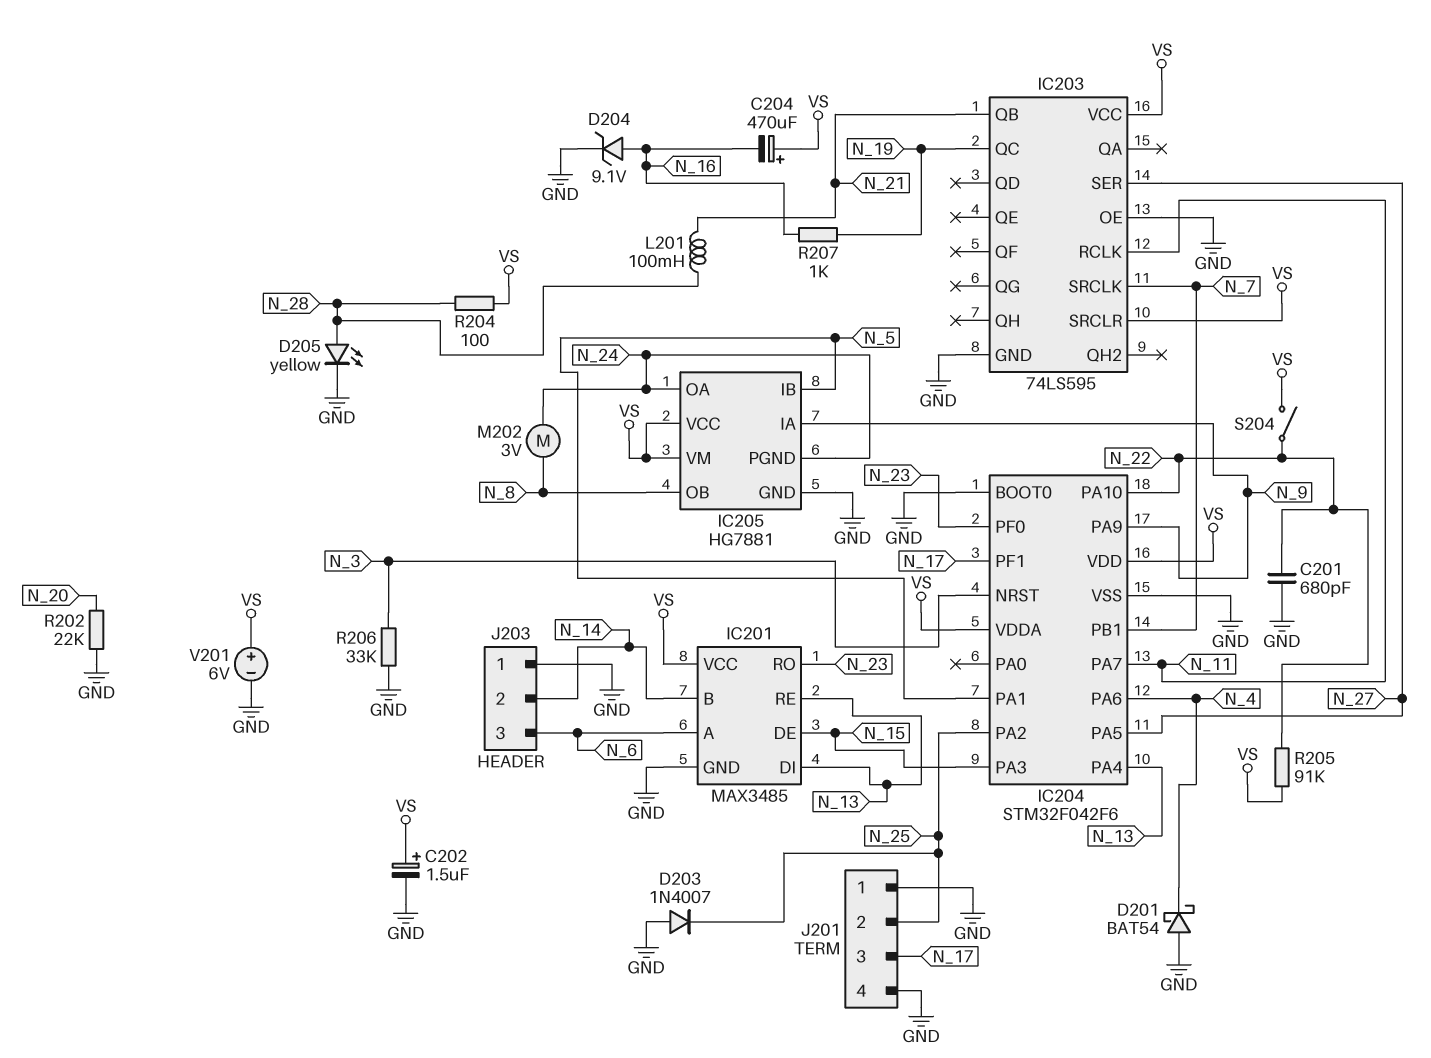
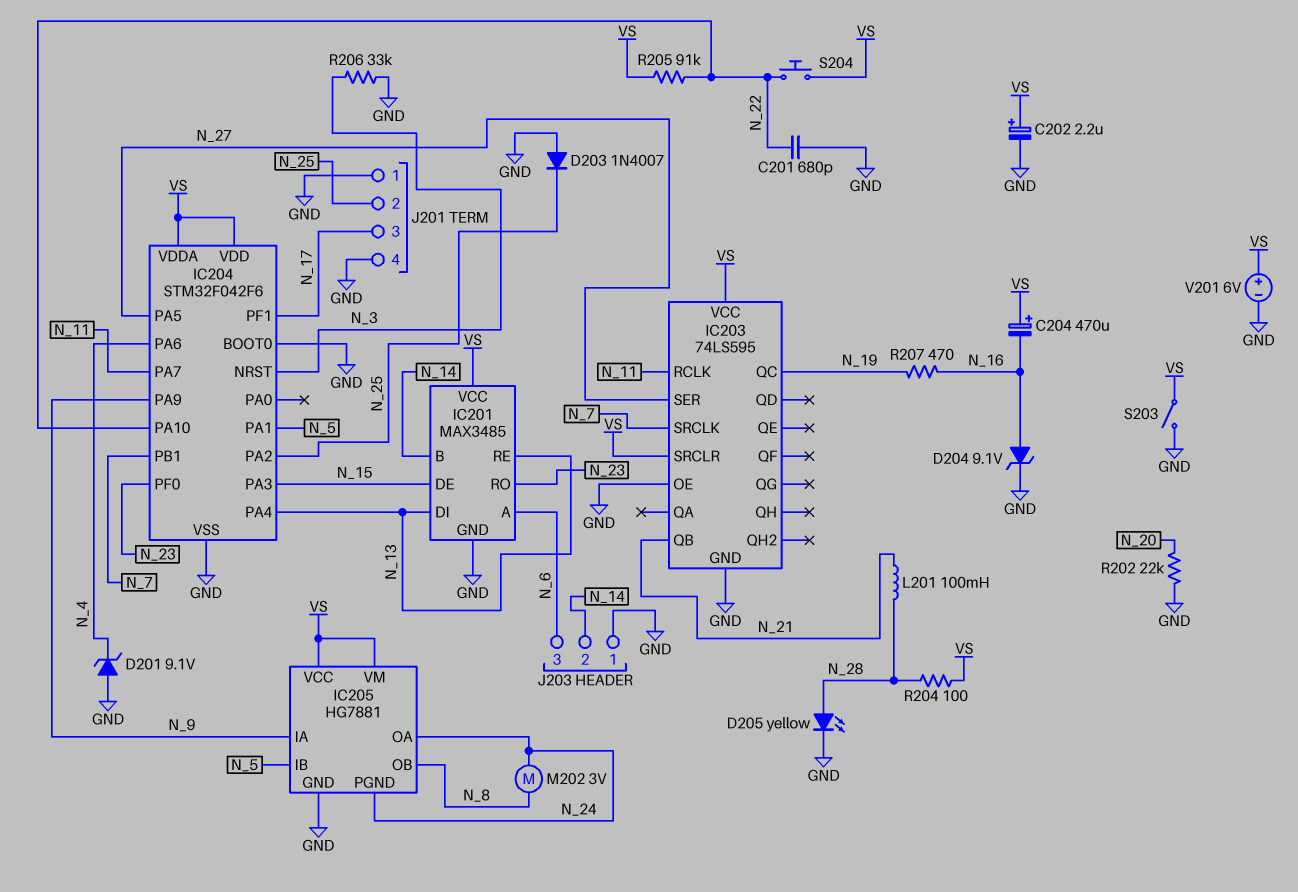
C202: 1.5uF (plus VS, minus GND) -> 2.2uF (plus VS, minus GND)
D201: schottky BAT54 (A GND, K N_4) -> zener 9.1V (A GND, K N_4)
R207: 1k (N_16, N_19) -> 470 (N_16, N_19)
S203: none -> switch (GND, VS)
S204: switch (N_22, VS) -> button (N_22, VS)

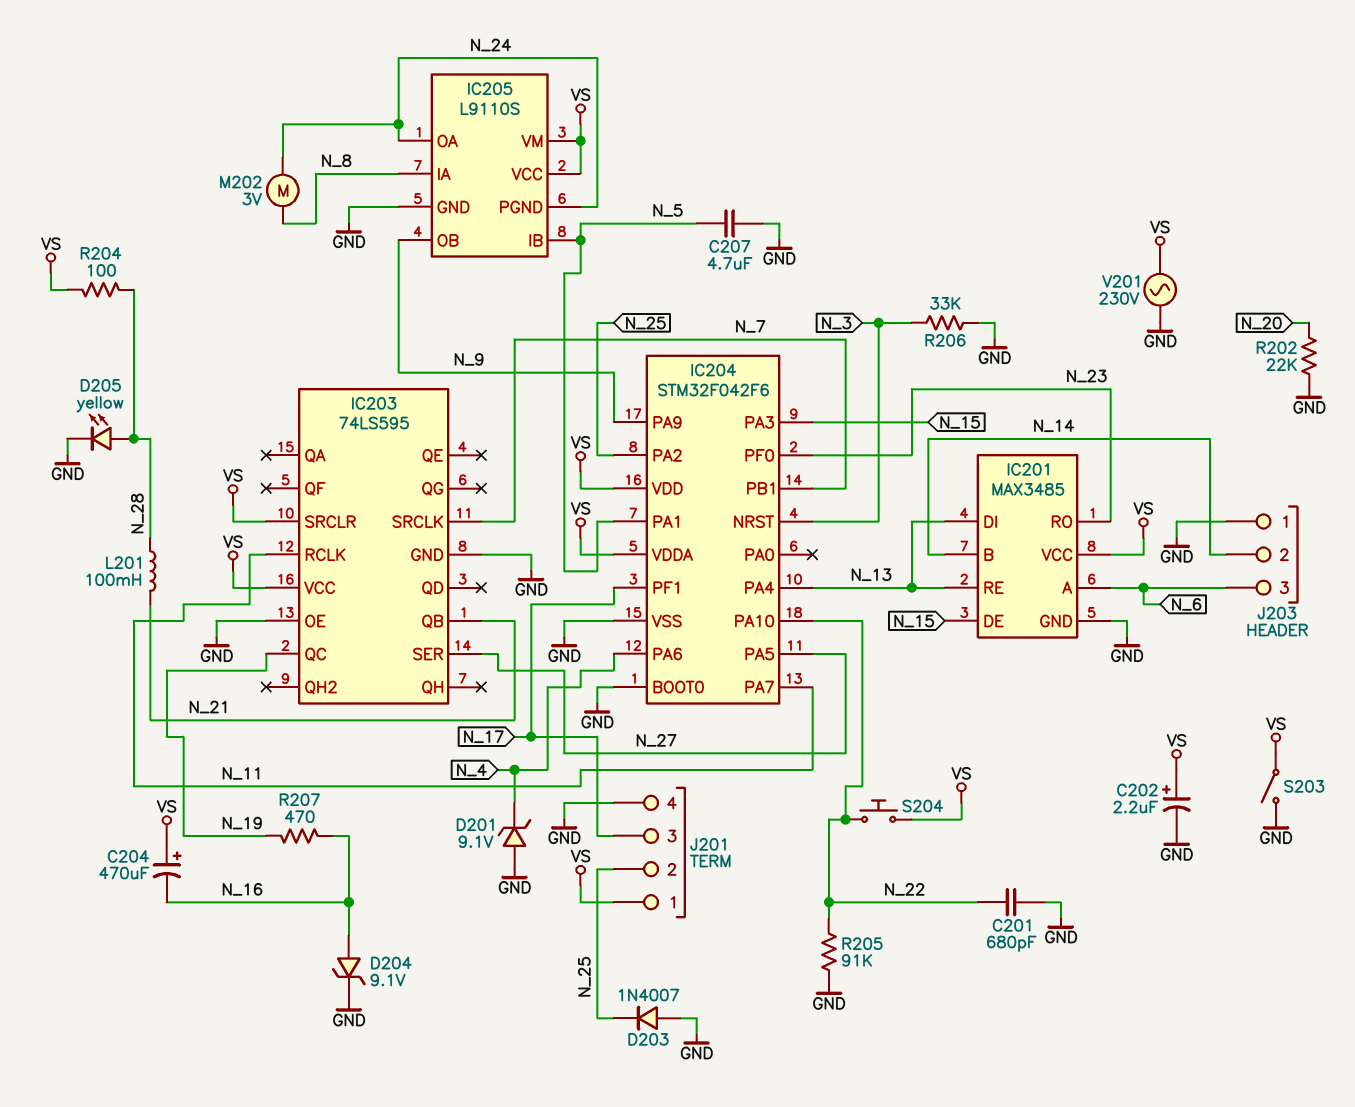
C207: none -> 4.7uF (GND, N_5)
IC205: HG7881 -> L9110S
IC205 pin IA: N_9 -> N_8
IC205 pin OB: N_8 -> N_9
J201 pin 1: GND -> VS
R205: 91k (N_22, VS) -> 91k (GND, N_22)
V201: 6V (plus VS, minus GND) -> AC 230V (GND, VS)

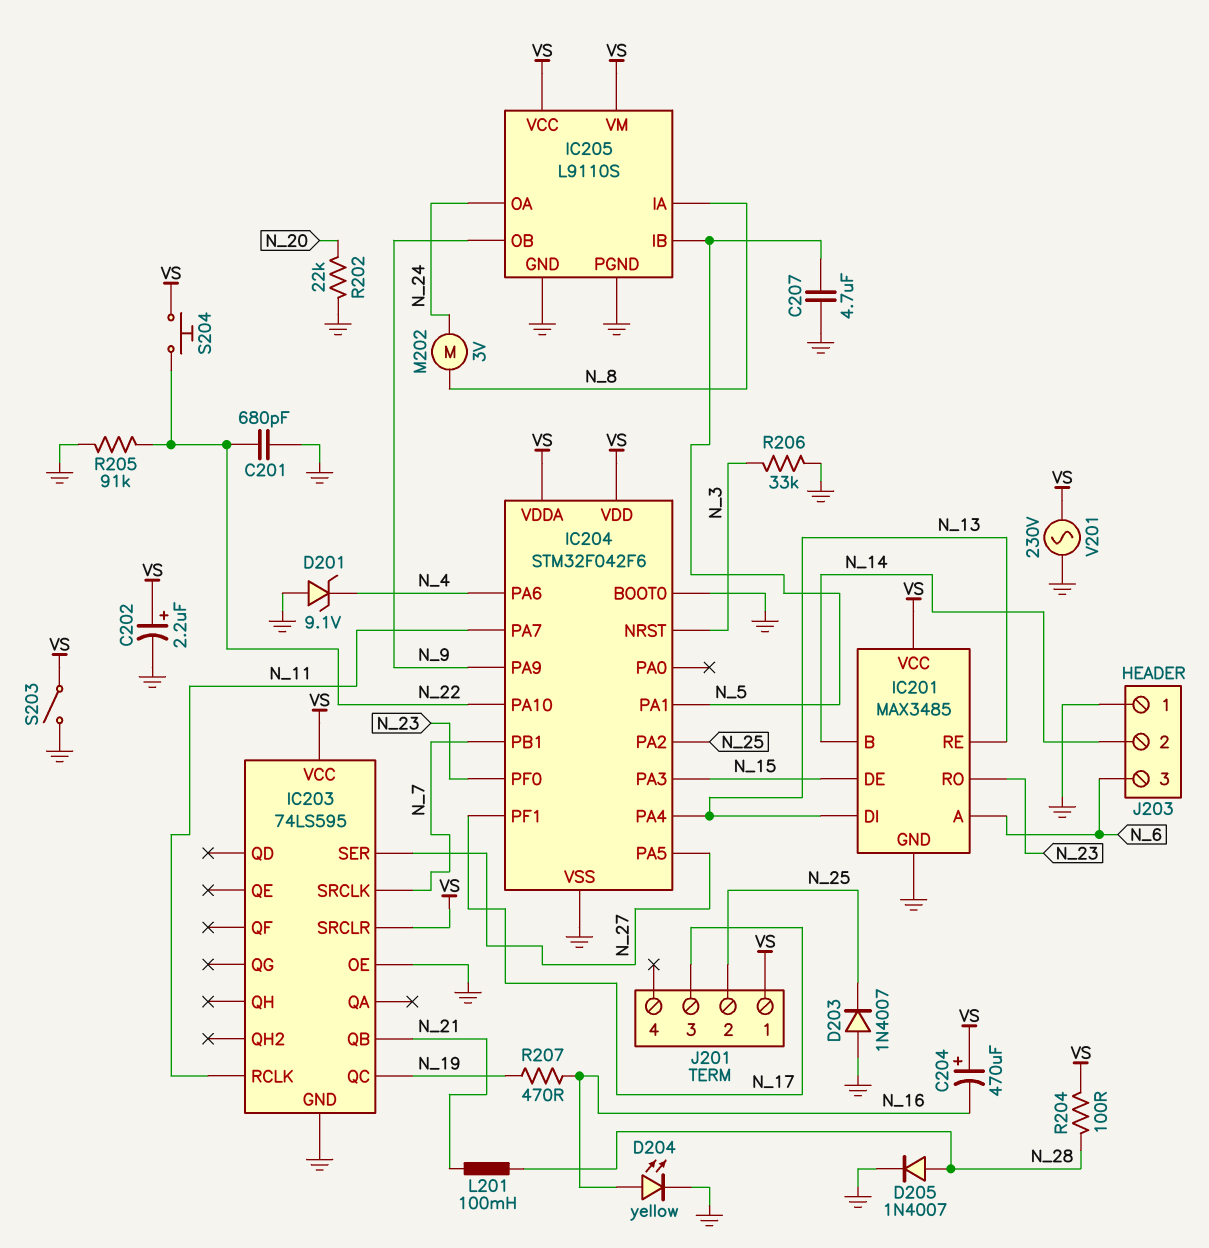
D204: zener 9.1V (A N_16, K GND) -> LED yellow (A N_16, K GND)
D205: LED yellow (A N_28, K GND) -> diode 1N4007 (A N_28, K GND)
IC205 pin PGND: N_24 -> GND
J201 pin 4: GND -> none

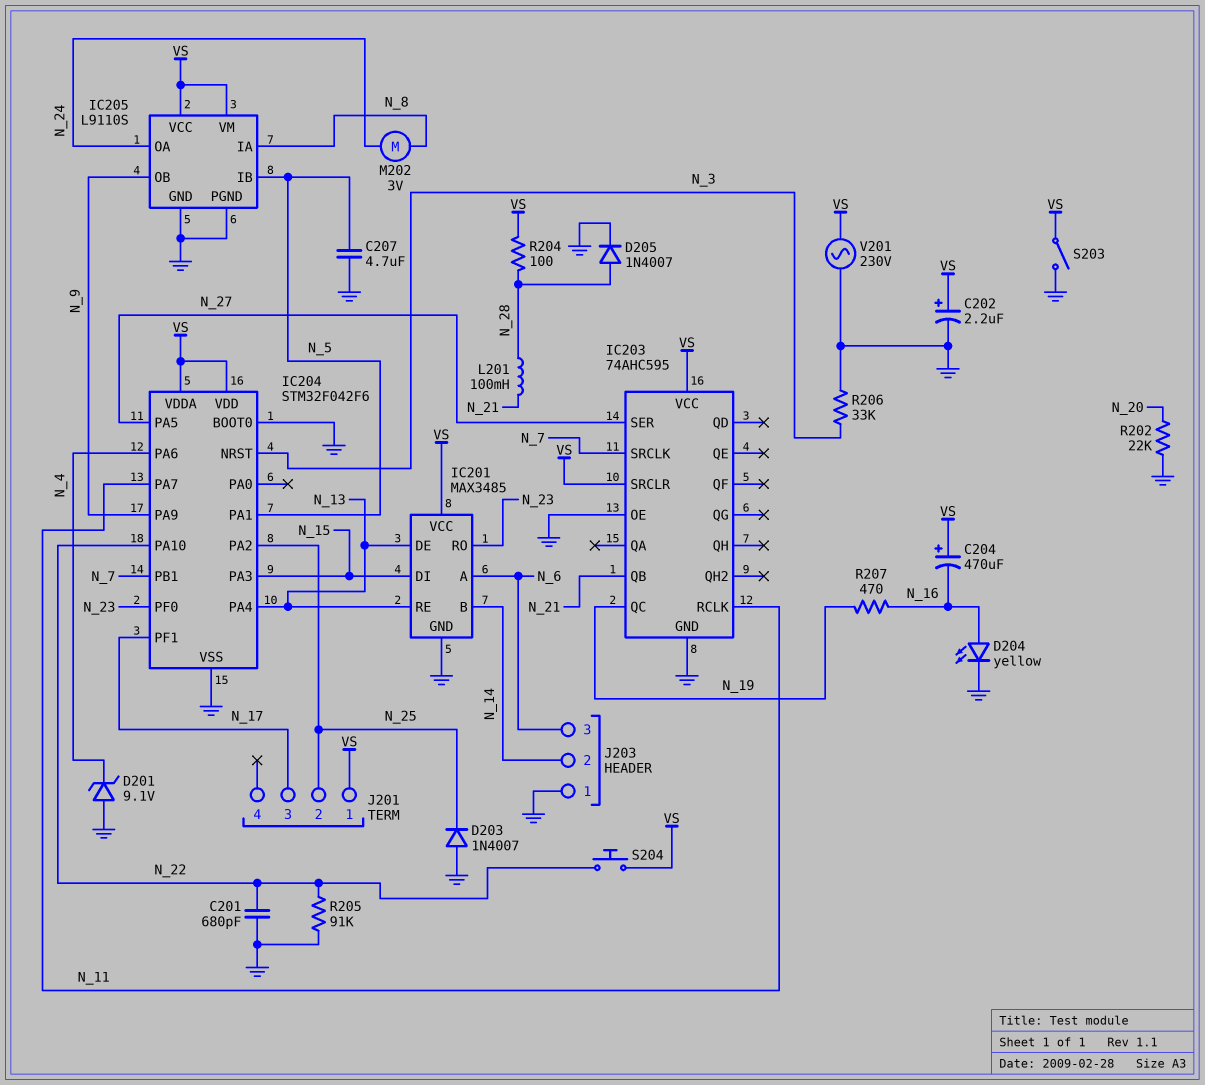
IC201 pin DE: N_15 -> N_13
IC201 pin DI: N_13 -> N_15
IC203: 74LS595 -> 74AHC595

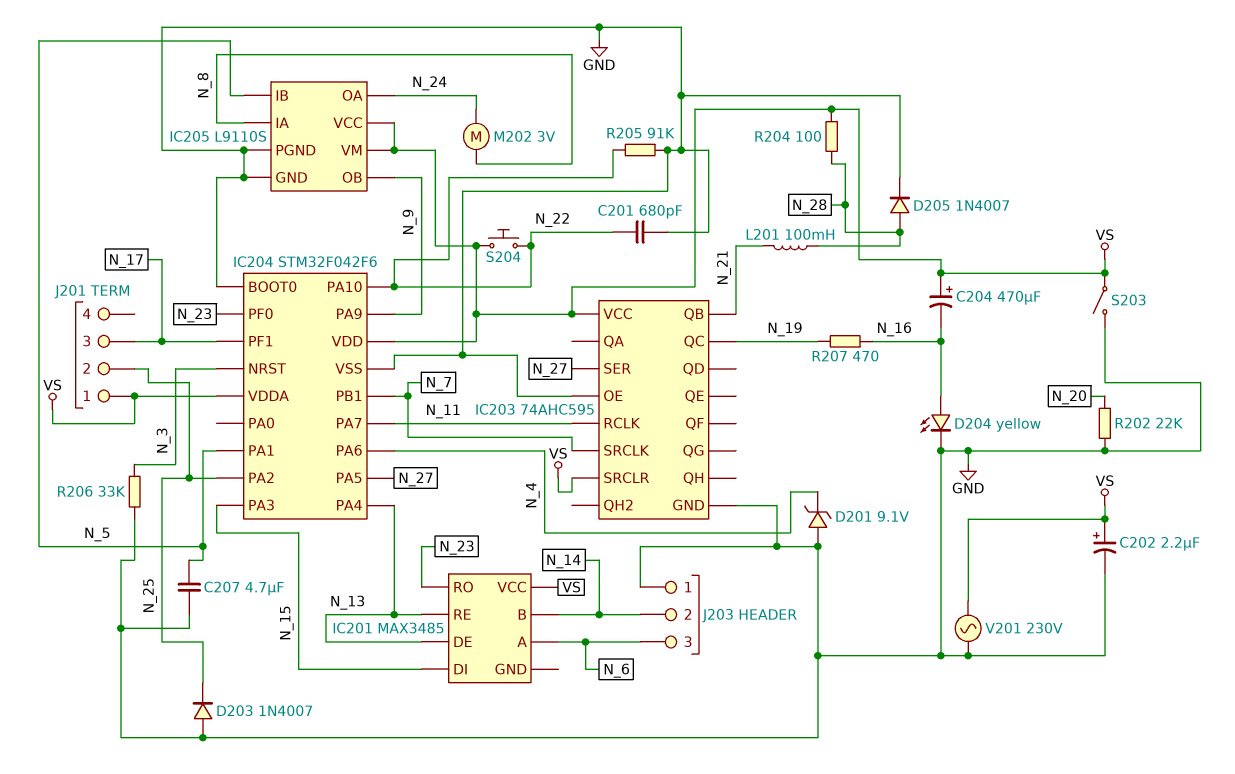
IC201 pin GND: GND -> none

